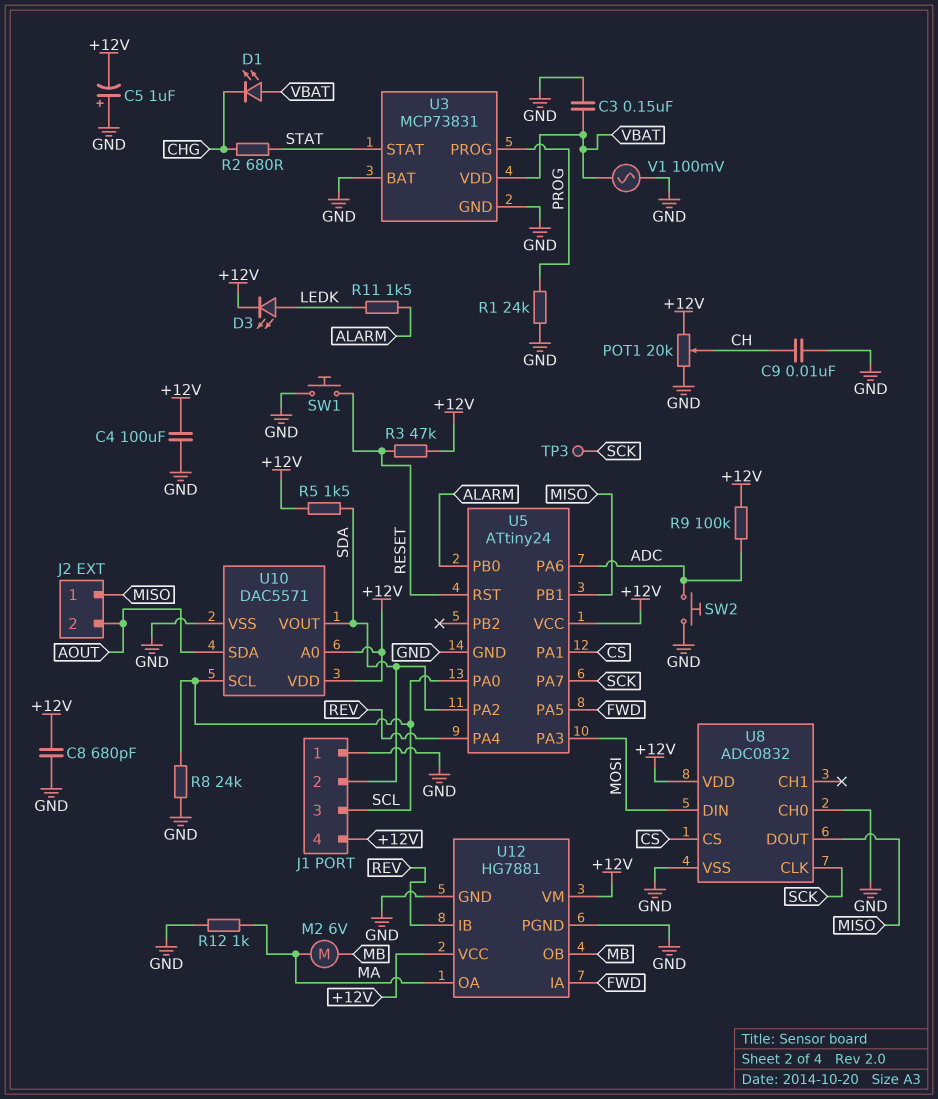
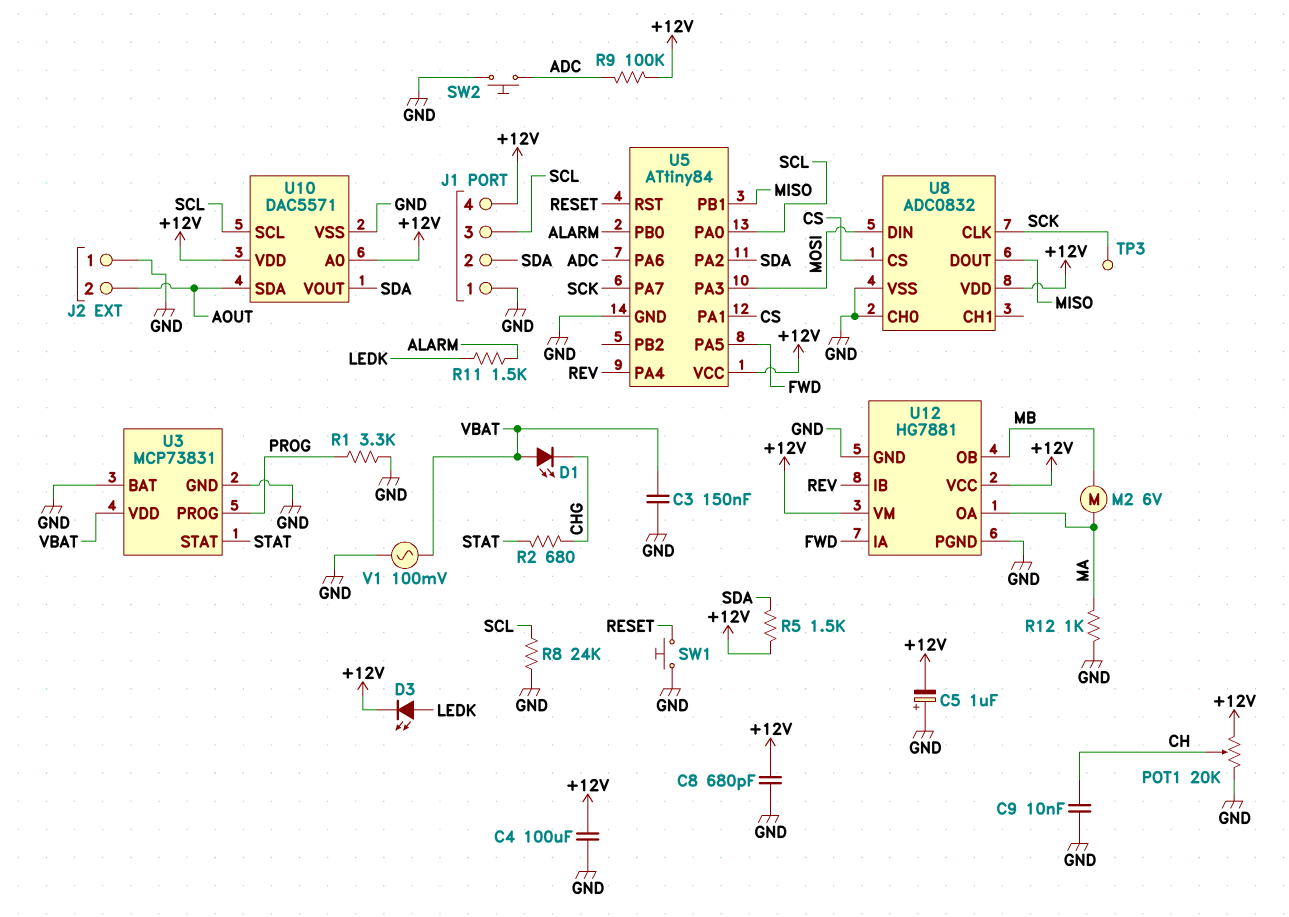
J2 pin 1: MISO -> GND
R1: 24k (GND, PROG) -> 3.3k (GND, PROG)
R3: 47k (+12V, RESET) -> none
U5: ATtiny24 -> ATtiny84

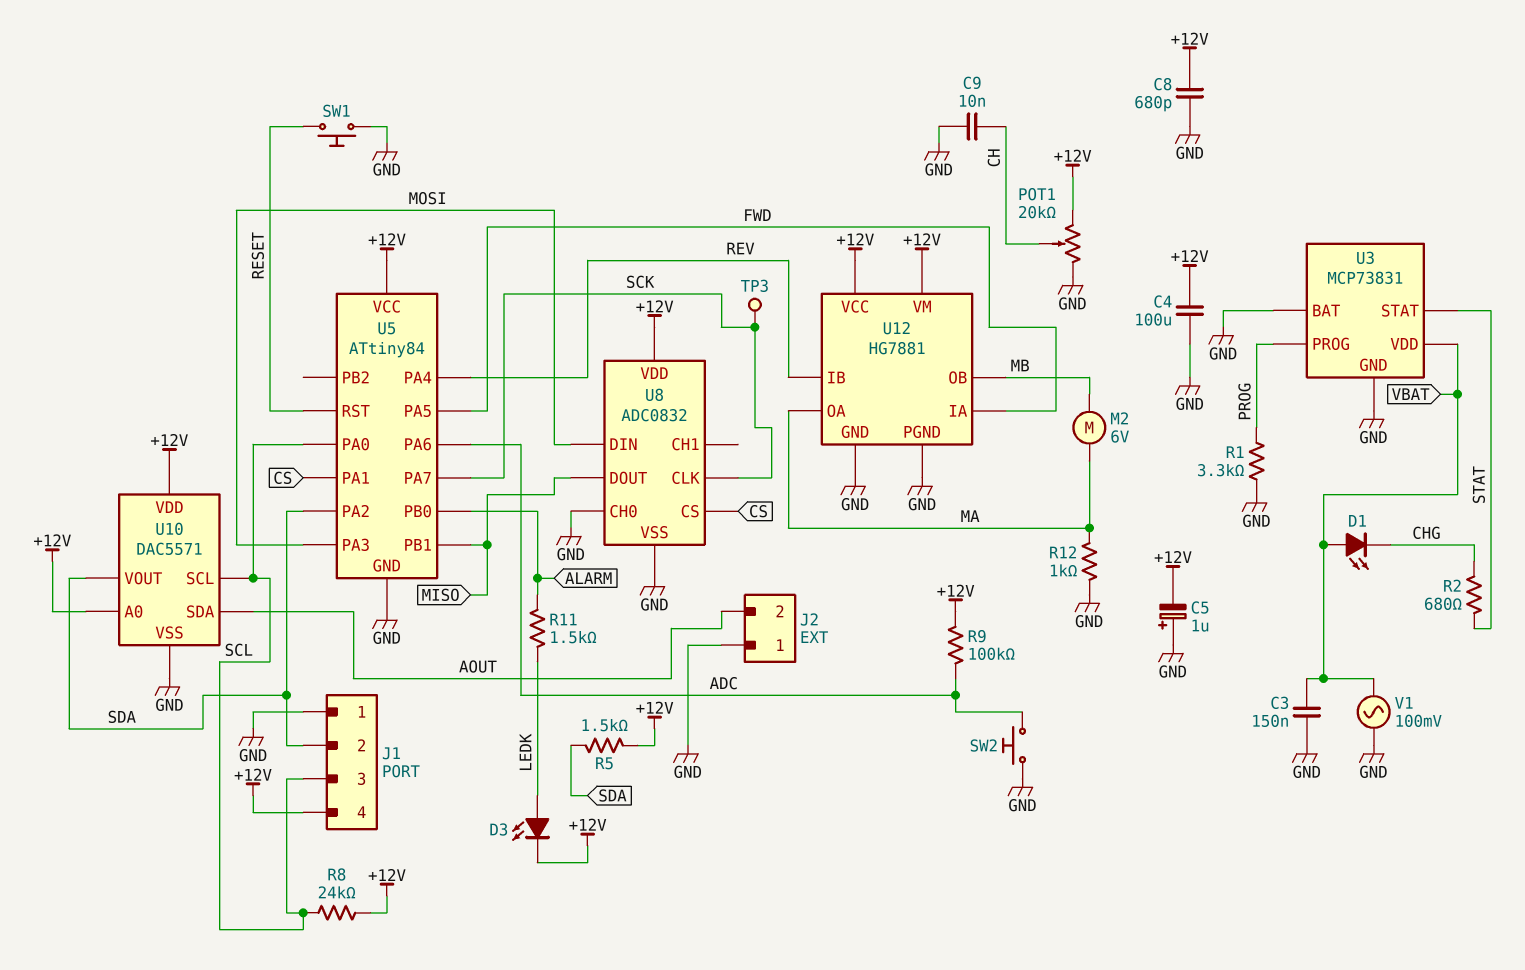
R8: 24k (GND, SCL) -> 24k (+12V, SCL)

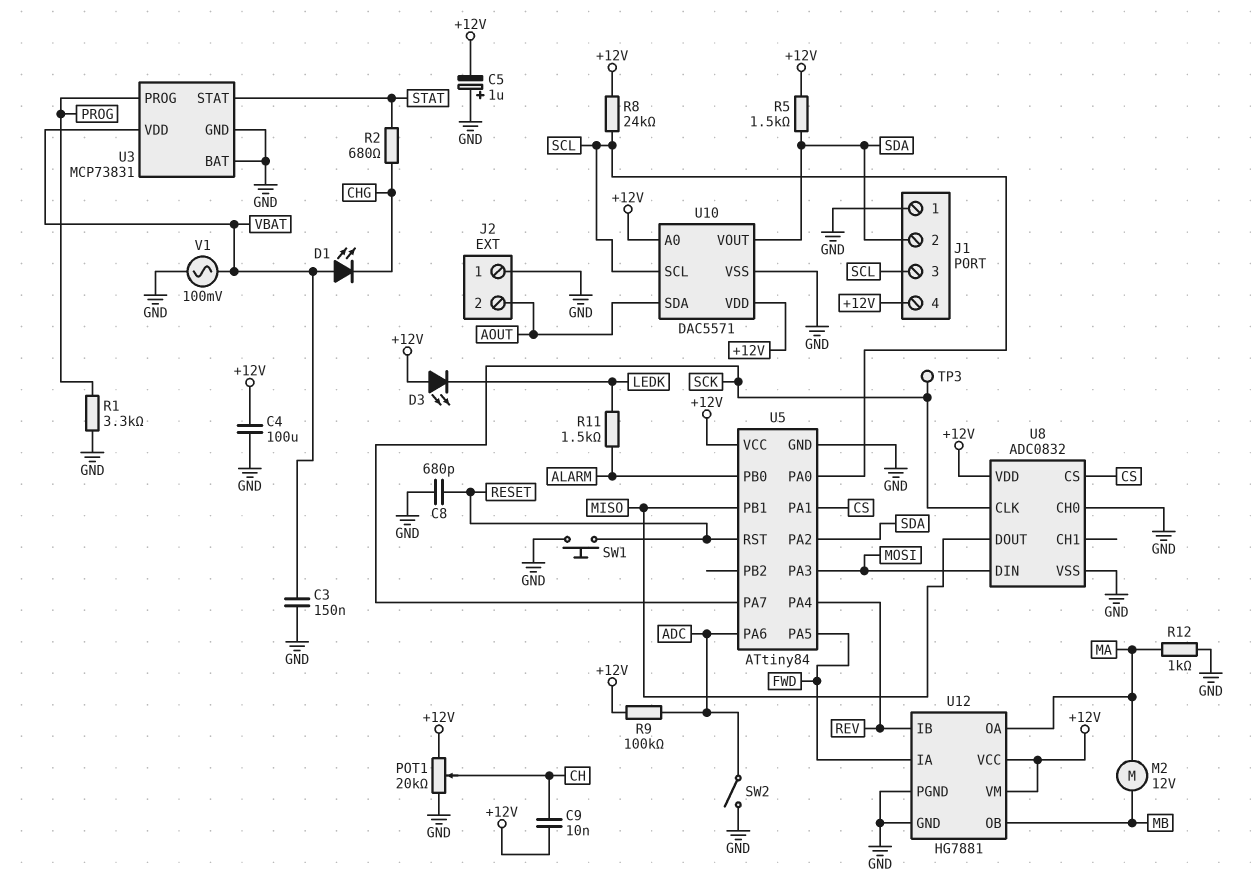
C8: 680pF (+12V, GND) -> 680pF (GND, RESET)
C9: 10nF (CH, GND) -> 10nF (+12V, CH)
D3: LED (A LEDK, K +12V) -> LED (A +12V, K LEDK)
M2: motor 6V (MA, MB) -> motor 12V (MA, MB)
SW2: button (ADC, GND) -> switch (ADC, GND)

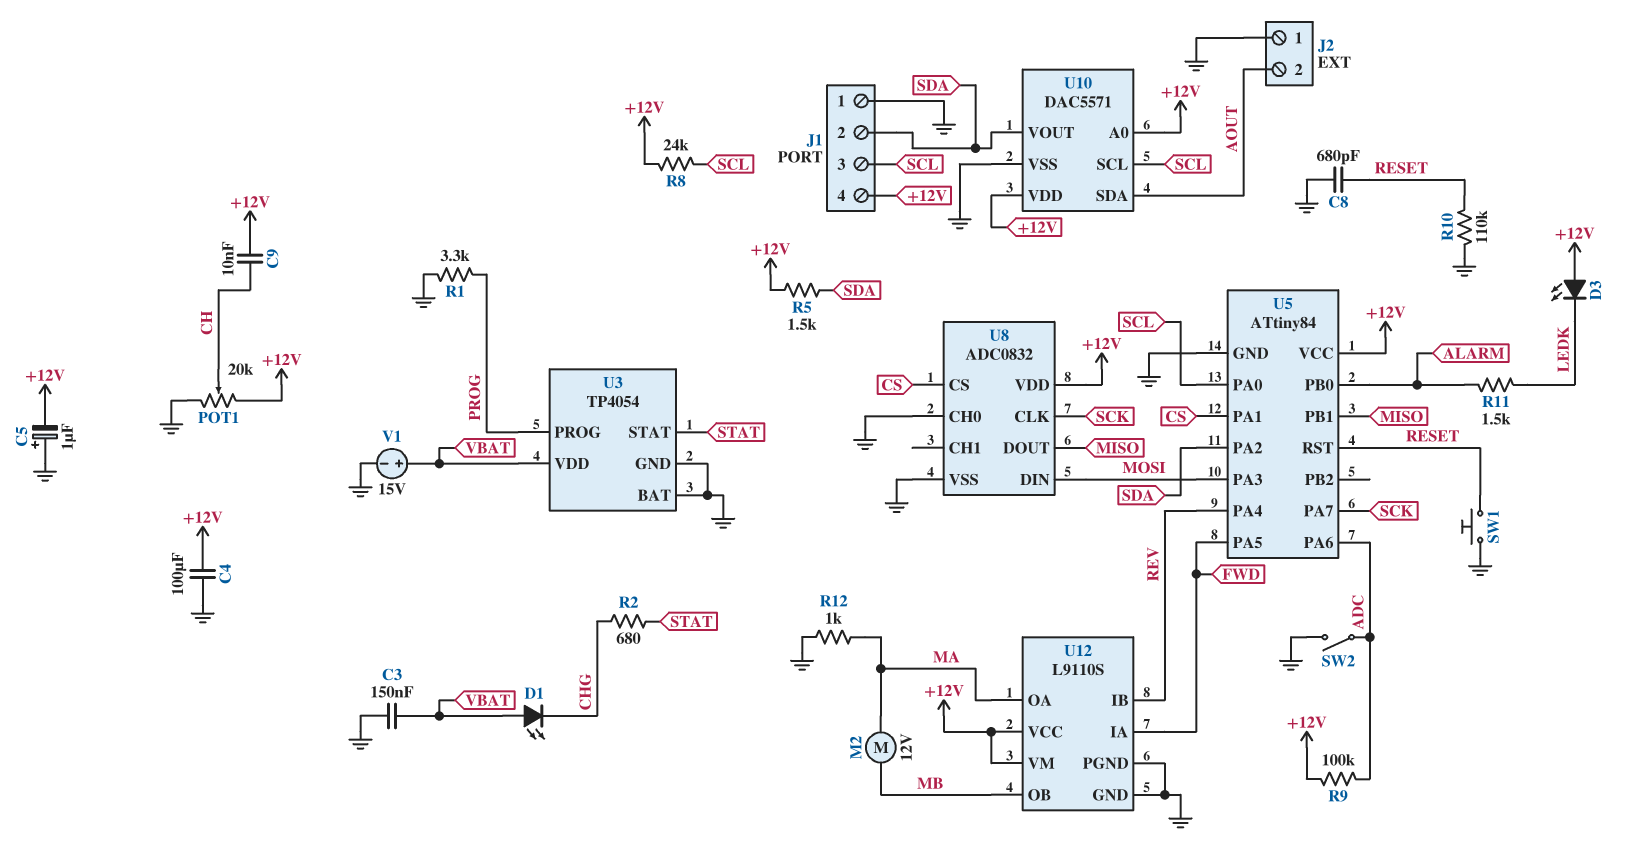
R10: none -> 110k (GND, RESET)
TP3: test point (SCK) -> none
U3: MCP73831 -> TP4054
U12: HG7881 -> L9110S
V1: AC 100mV (GND, VBAT) -> 15V (plus VBAT, minus GND)

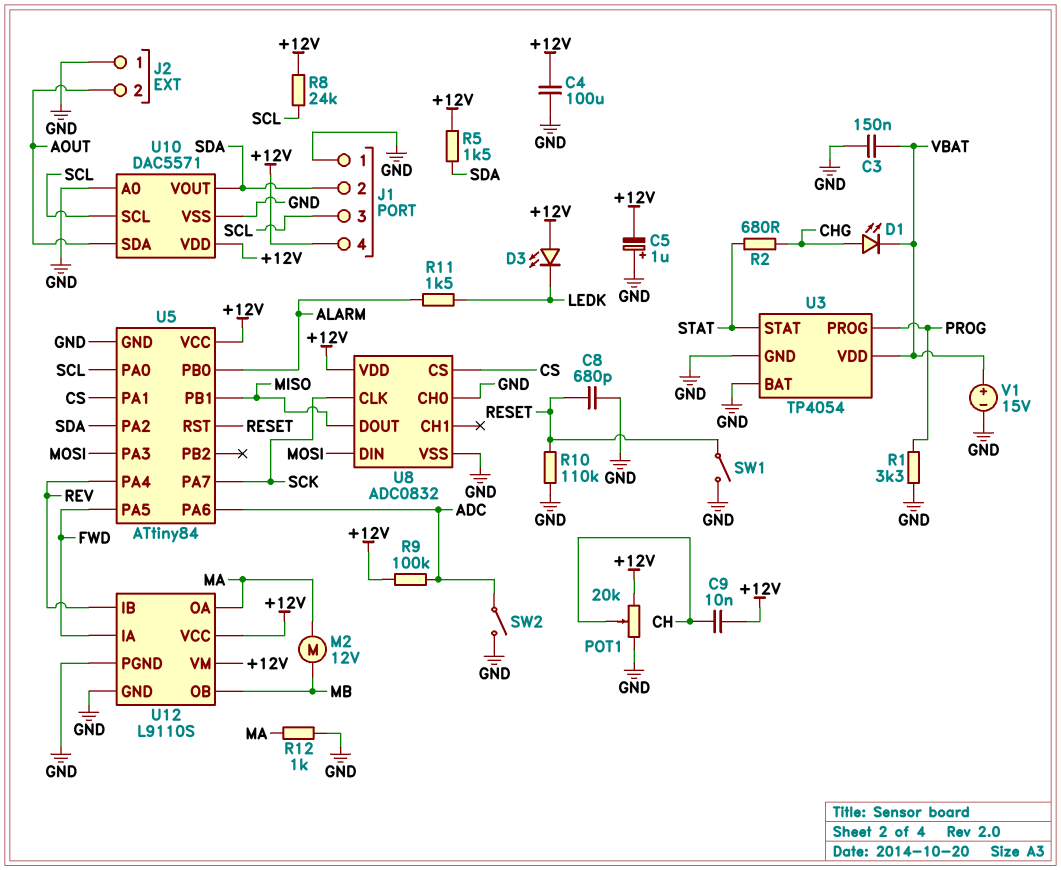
D1: LED (A VBAT, K CHG) -> LED (A CHG, K VBAT)
SW1: button (GND, RESET) -> switch (GND, RESET)
U10 pin A0: +12V -> GND

